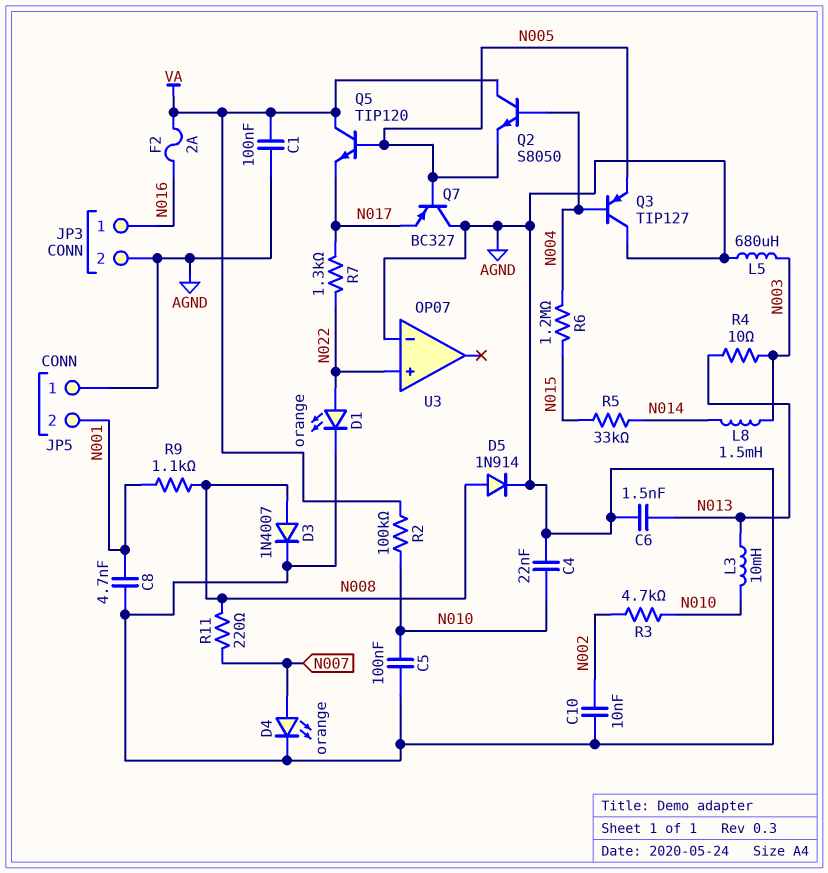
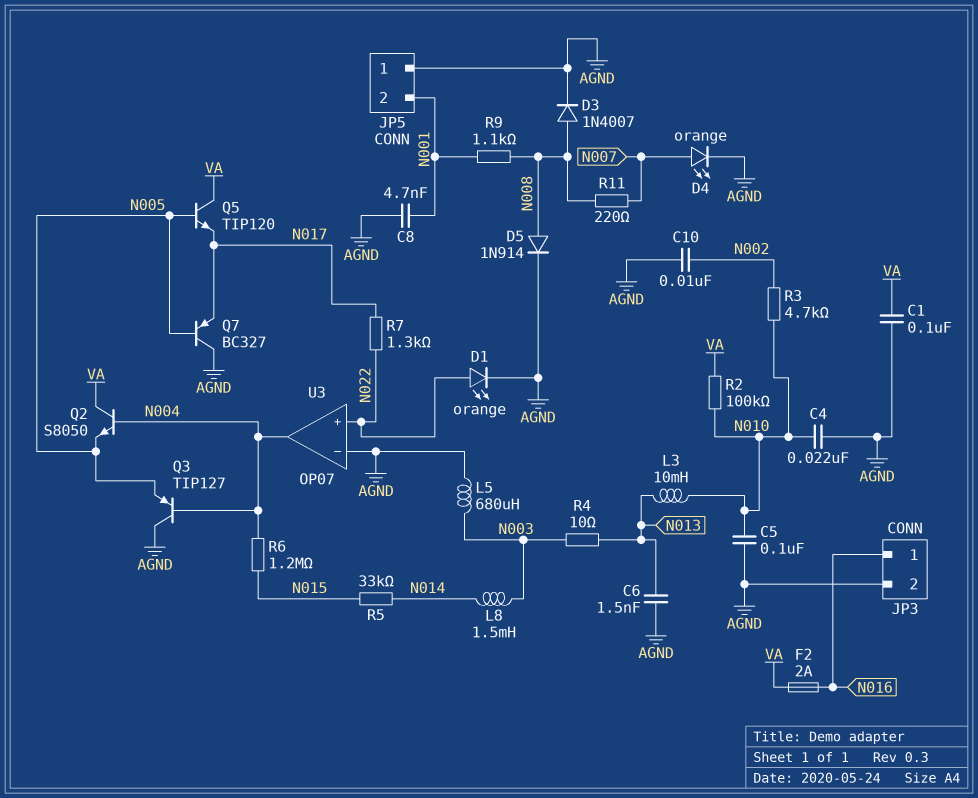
U3 pin out: none -> N004

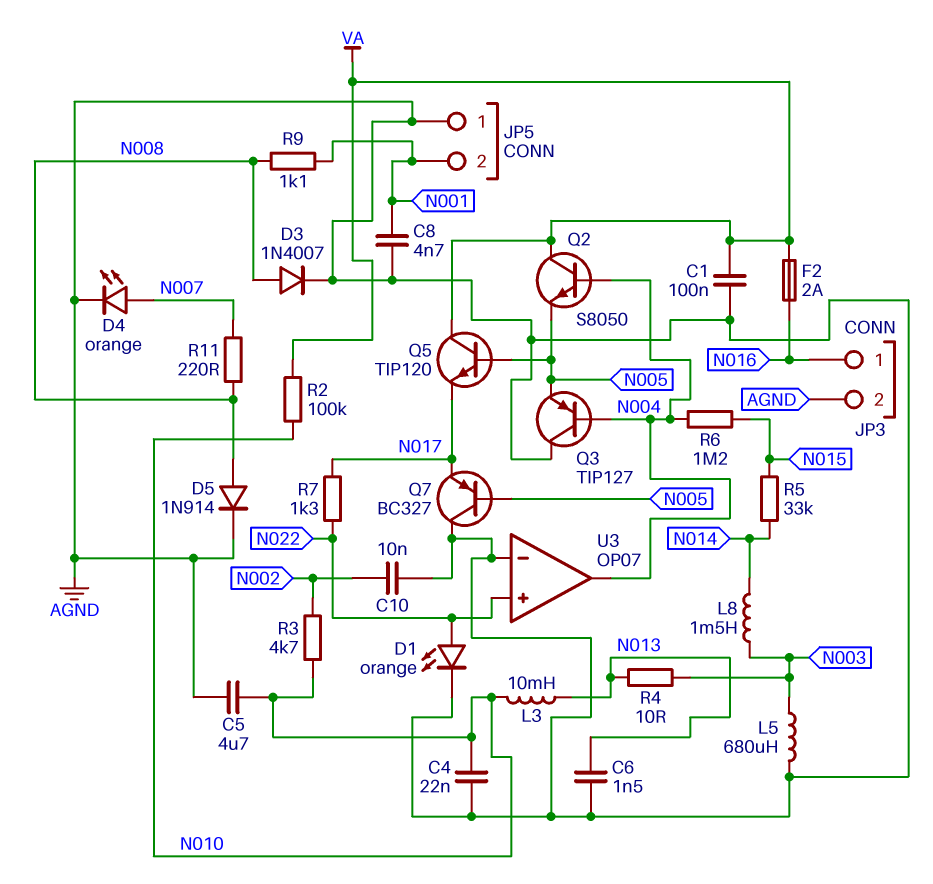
C5: 100nF (AGND, N010) -> 4.7uF (AGND, N010)

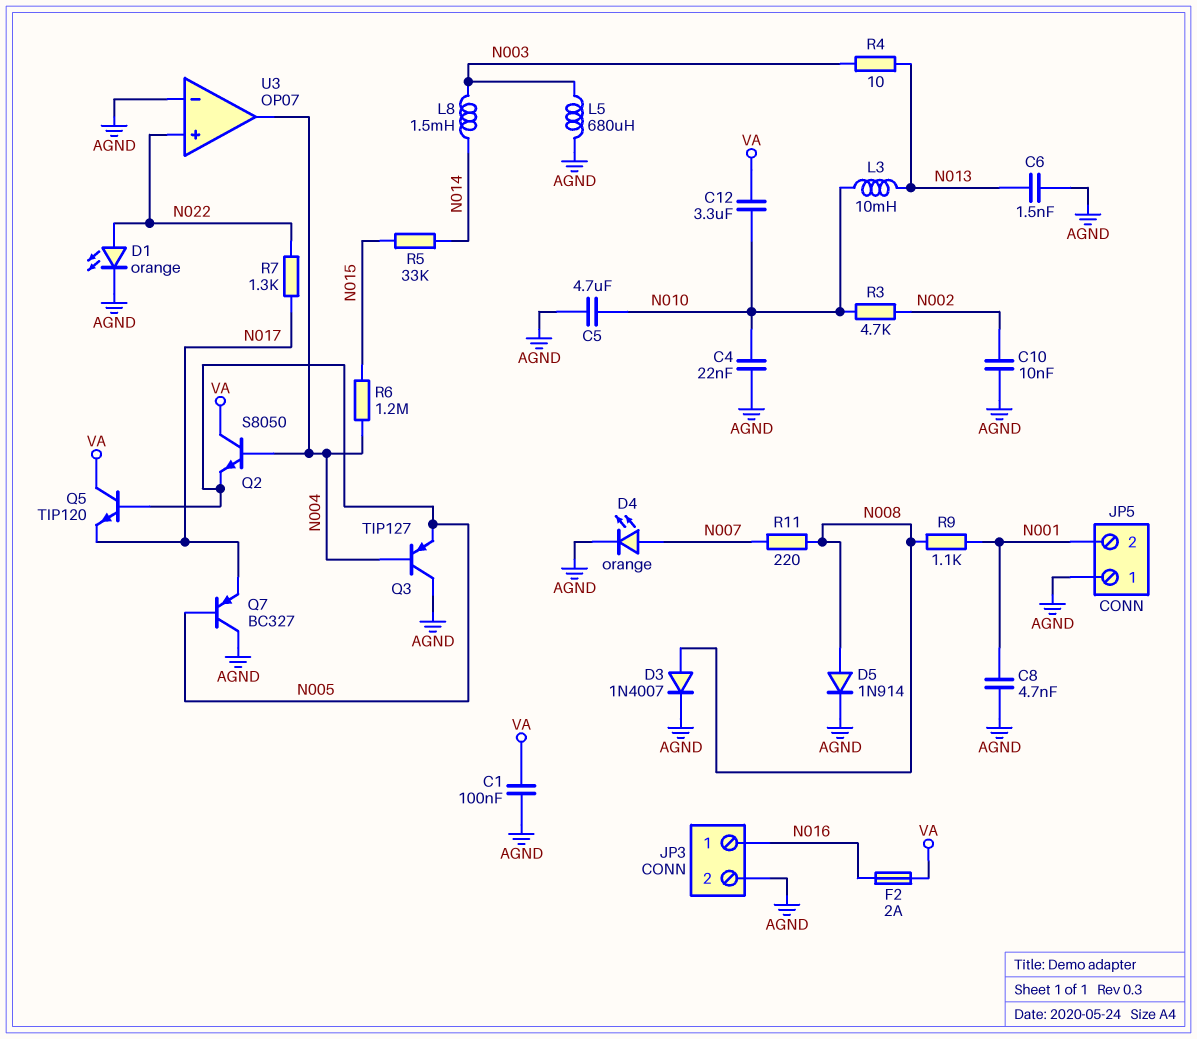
C12: none -> 3.3uF (N010, VA)
R2: 100k (N010, VA) -> none

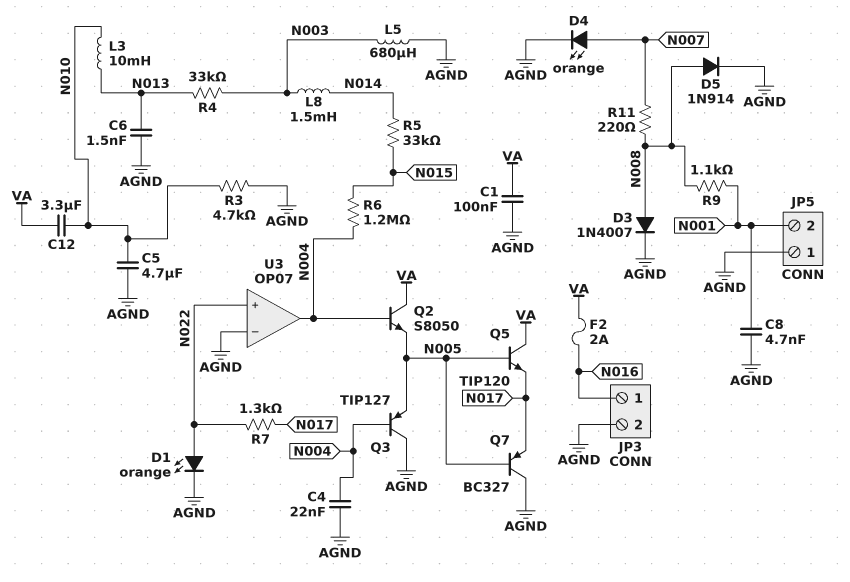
C4: 22nF (AGND, N010) -> 22nF (AGND, N004)
C10: 10nF (AGND, N002) -> none
R3: 4.7k (N002, N010) -> 4.7k (AGND, N010)
R4: 10 (N003, N013) -> 33k (N003, N013)

